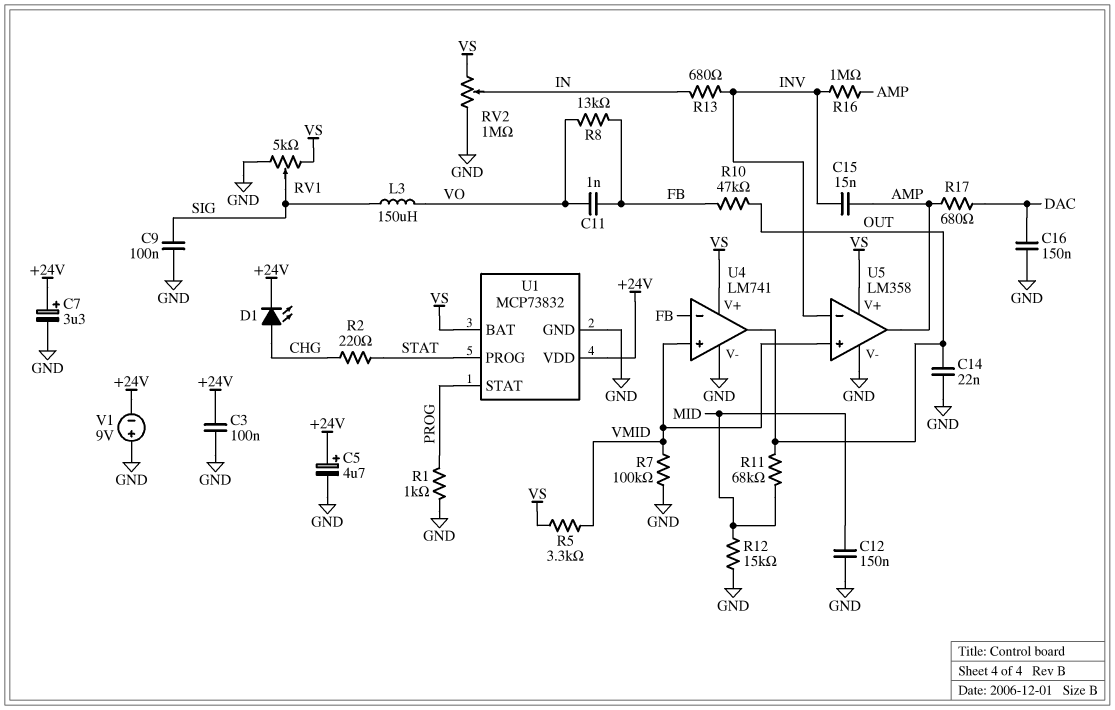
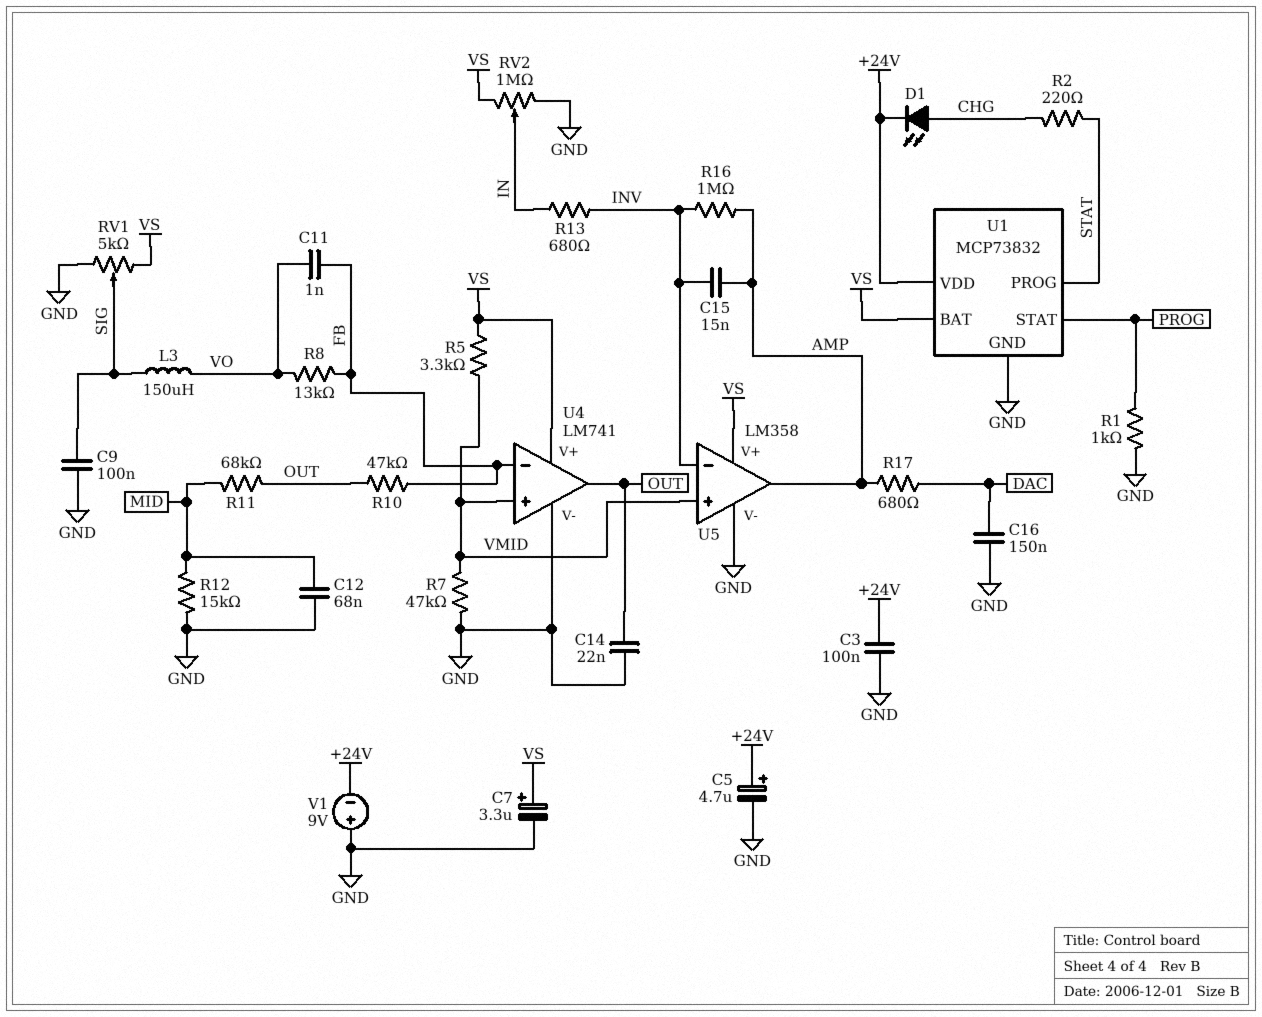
C7: 3.3uF (plus +24V, minus GND) -> 3.3uF (plus VS, minus GND)
C12: 150nF (GND, MID) -> 68nF (GND, MID)
R7: 100k (GND, VMID) -> 47k (GND, VMID)

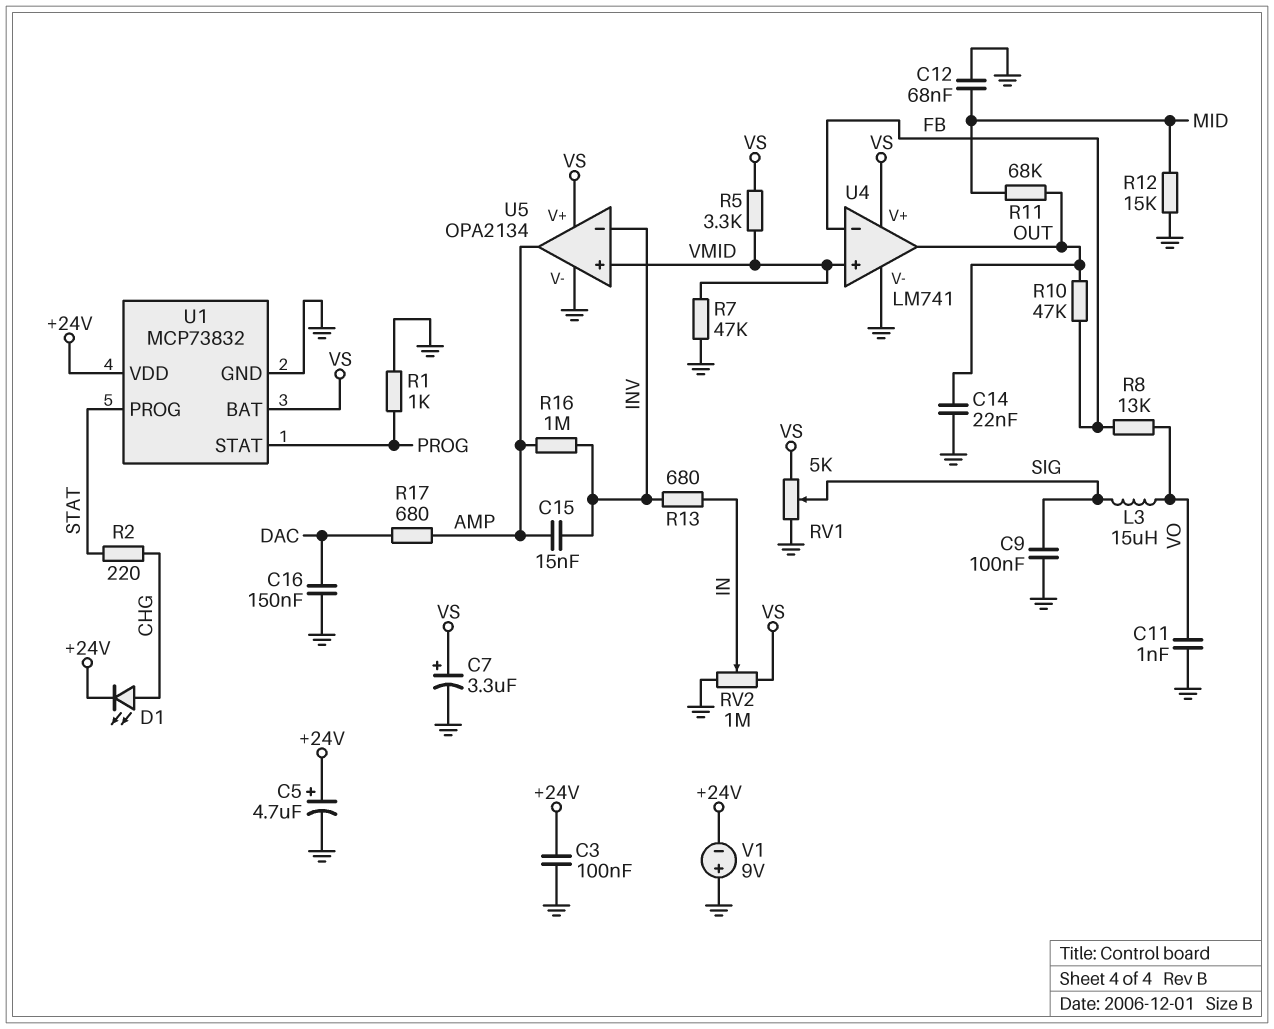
C11: 1nF (FB, VO) -> 1nF (GND, VO)
L3: 150uH (SIG, VO) -> 15uH (SIG, VO)
U5: LM358 -> OPA2134

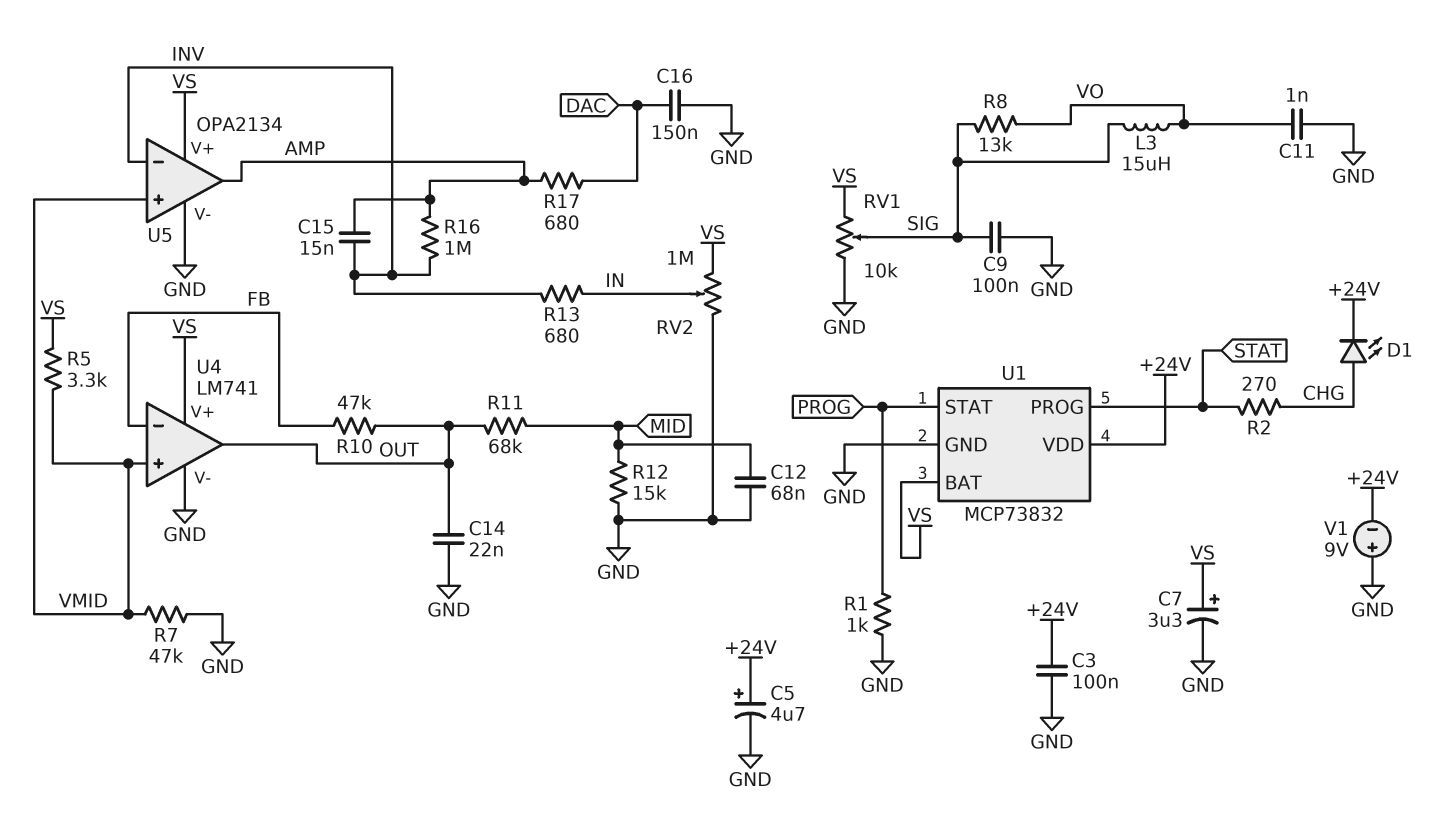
R2: 220 (CHG, STAT) -> 270 (CHG, STAT)
R8: 13k (FB, VO) -> 13k (SIG, VO)
RV1: 5k (GND, VS, wiper SIG) -> 10k (GND, VS, wiper SIG)

